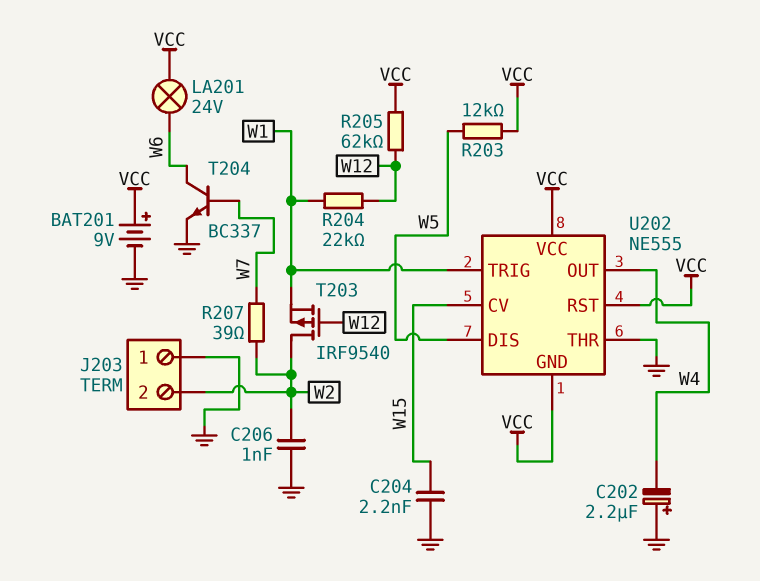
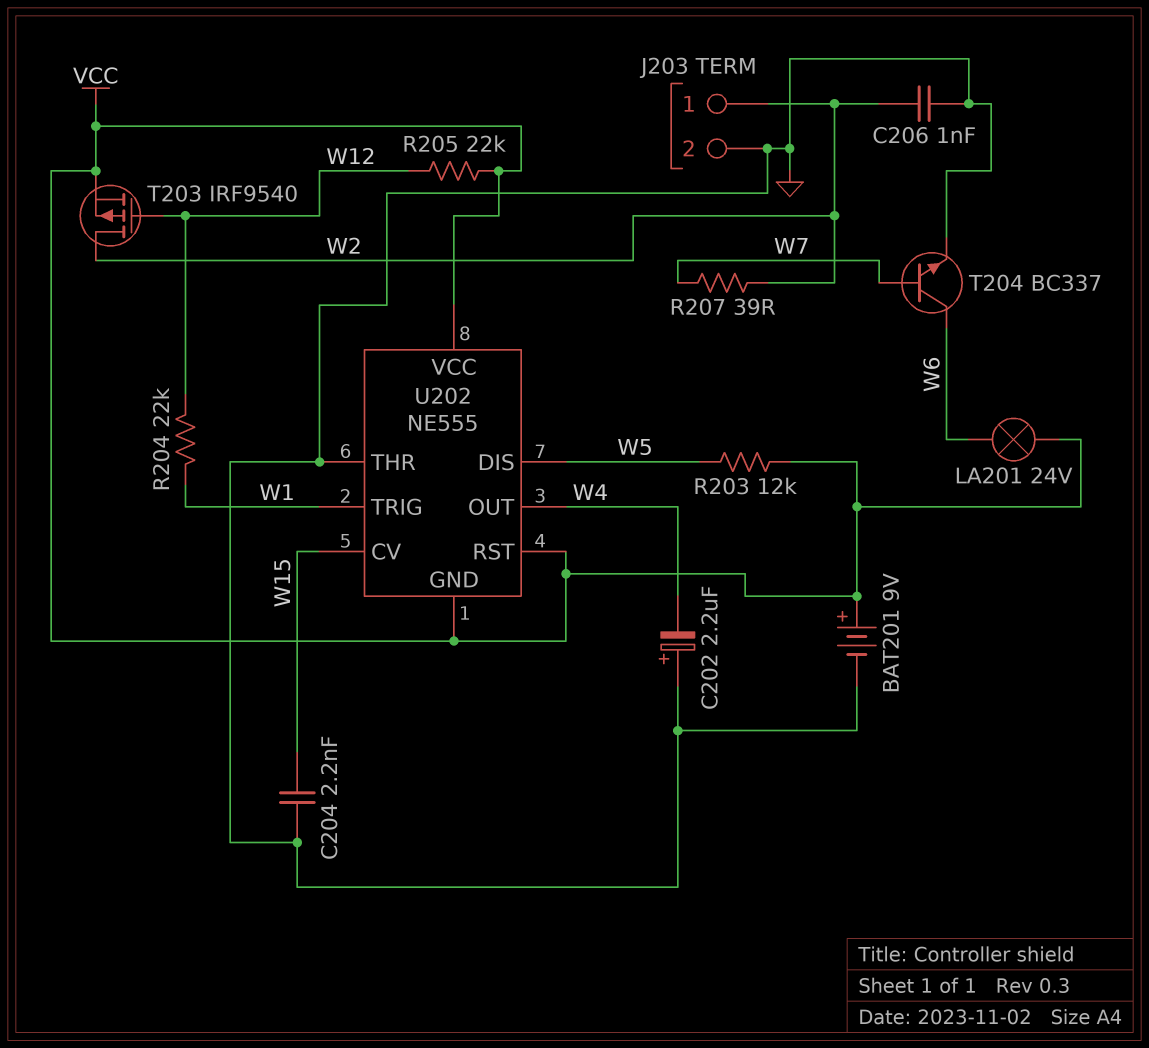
J203 pin 1: GND -> W2
J203 pin 2: W2 -> GND
R205: 62k (VCC, W12) -> 22k (VCC, W12)
T203: PMOS IRF9540 (G W12, D W2, S W1) -> PMOS IRF9540 (G W12, D W2, S VCC)

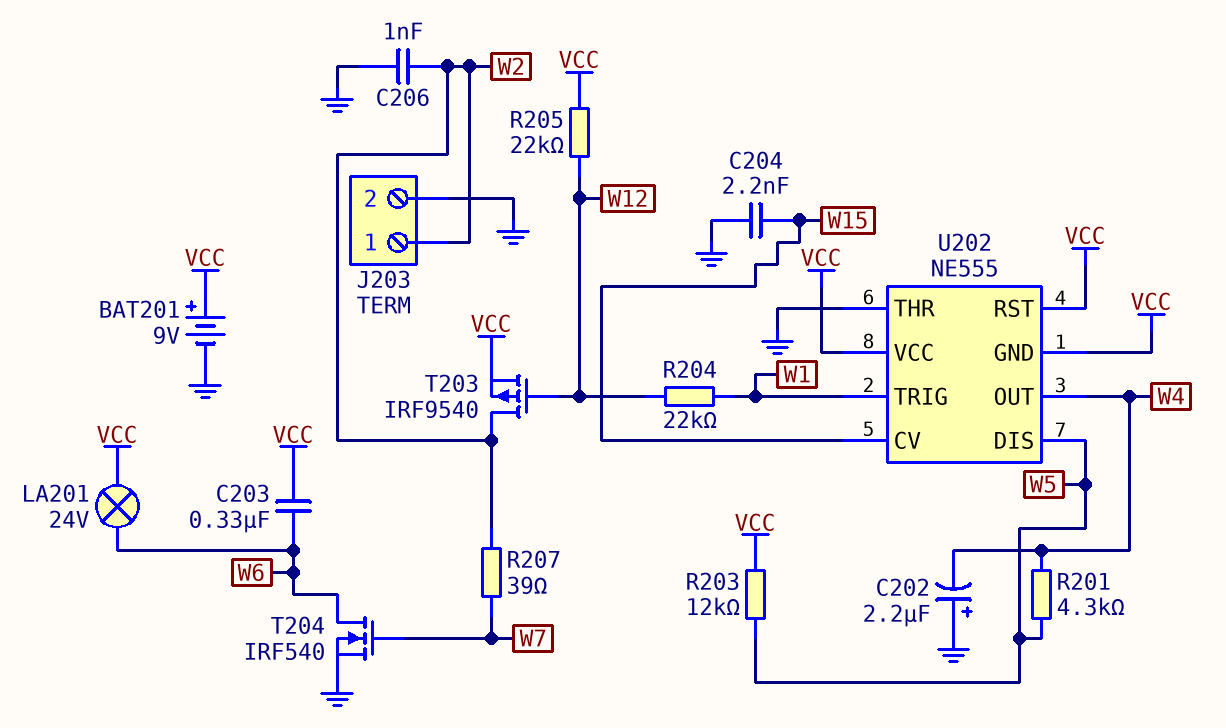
C203: none -> 330nF (VCC, W6)
R201: none -> 4.3k (W4, W5)
T204: NPN BC337 (B W7, C W6, E GND) -> NMOS IRF540 (G W7, D W6, S GND)

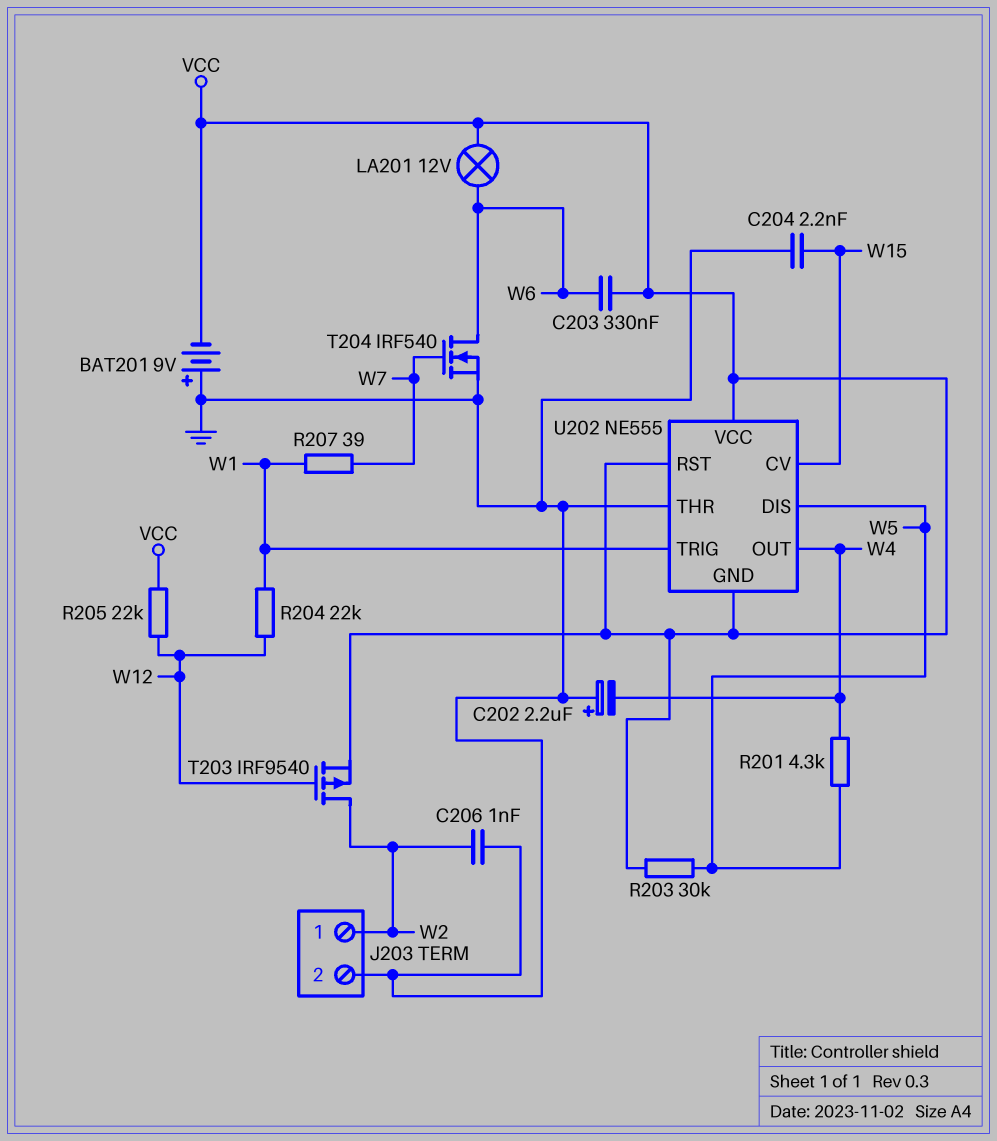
BAT201: 9V (plus VCC, minus GND) -> 9V (plus GND, minus VCC)
LA201: lamp 24V (VCC, W6) -> lamp 12V (VCC, W6)
R203: 12k (VCC, W5) -> 30k (VCC, W5)
R207: 39 (W2, W7) -> 39 (W1, W7)

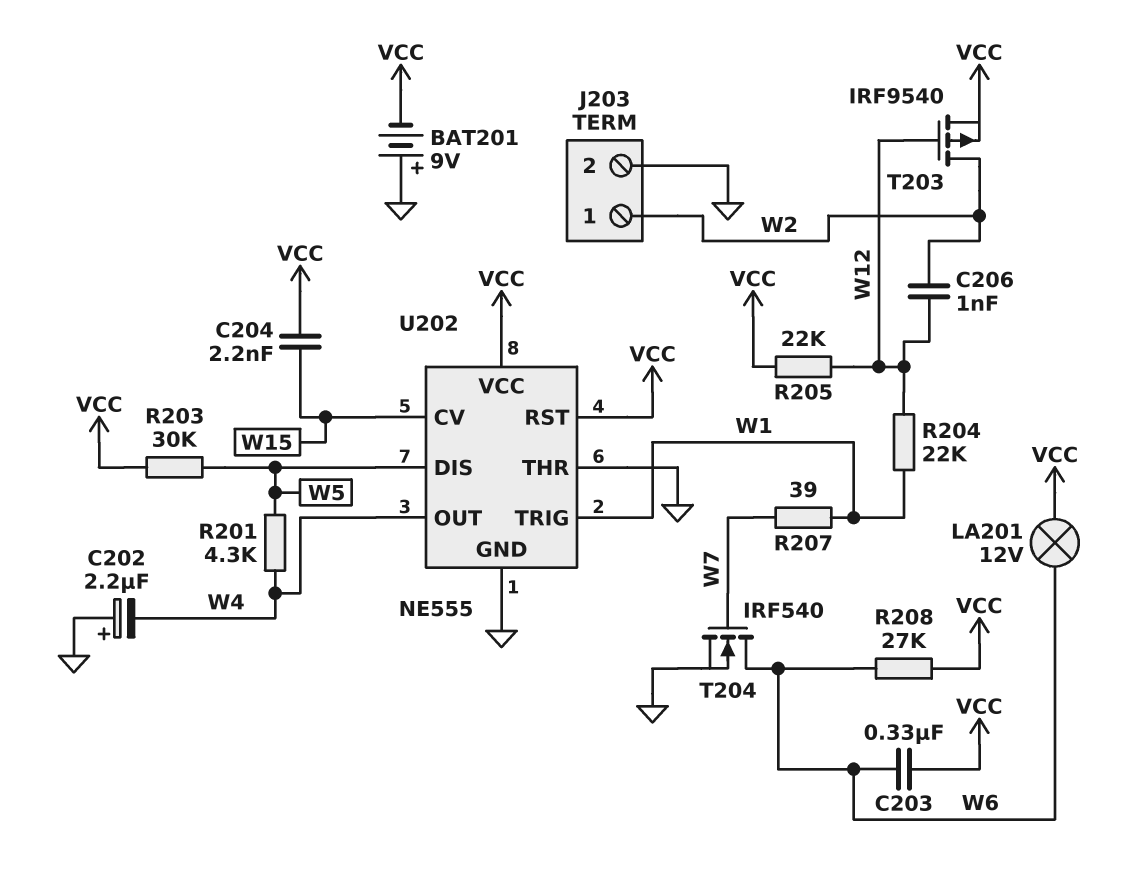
C204: 2.2nF (GND, W15) -> 2.2nF (VCC, W15)
C206: 1nF (GND, W2) -> 1nF (W2, W12)
R208: none -> 27k (VCC, W6)
U202 pin GND: VCC -> GND

